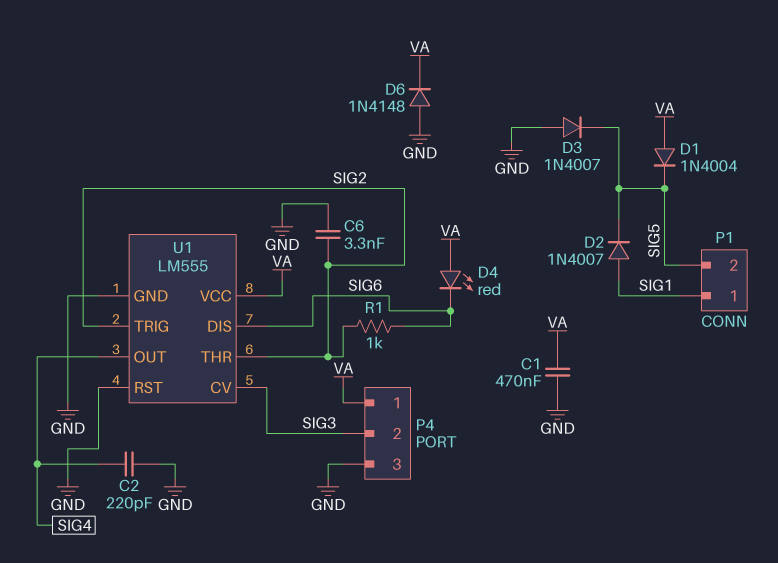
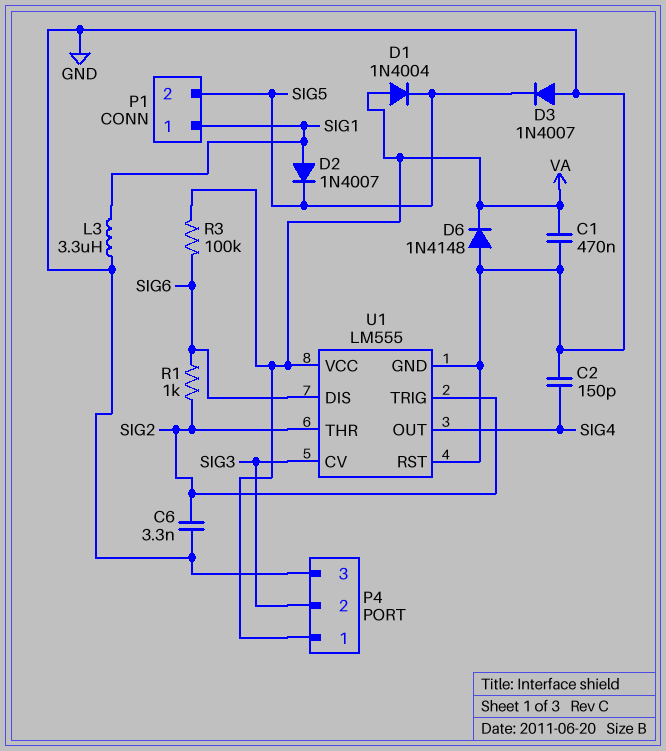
C2: 220pF (GND, SIG4) -> 150pF (GND, SIG4)
D4: LED red (A VA, K SIG6) -> none
L3: none -> 3.3uH (GND, SIG1)
R3: none -> 100k (SIG6, VA)

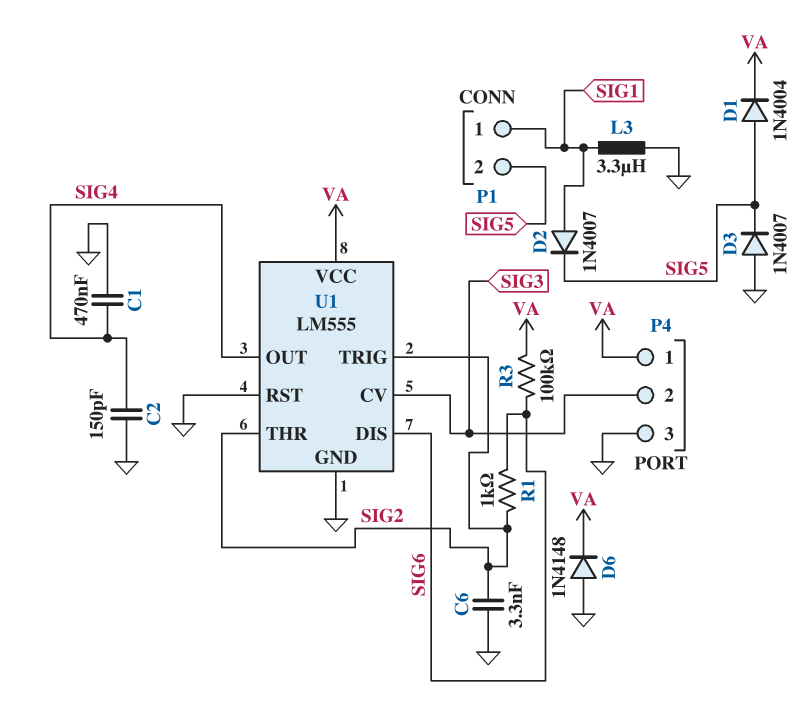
C1: 470nF (GND, VA) -> 470nF (GND, SIG4)
D1: diode 1N4004 (A VA, K SIG5) -> diode 1N4004 (A SIG5, K VA)

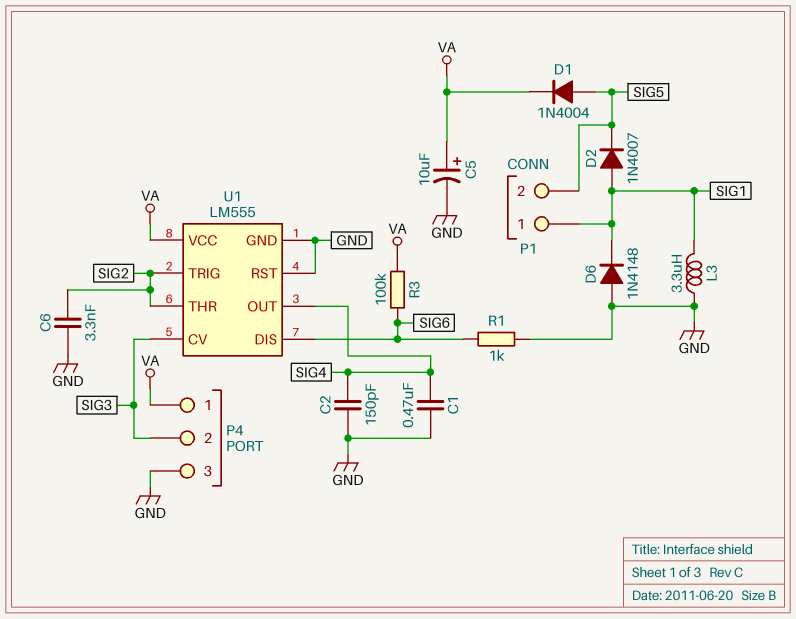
C5: none -> 10uF (plus VA, minus GND)
D3: diode 1N4007 (A GND, K SIG5) -> none
D6: diode 1N4148 (A GND, K VA) -> diode 1N4148 (A GND, K SIG1)
R1: 1k (SIG2, SIG6) -> 1k (GND, SIG6)

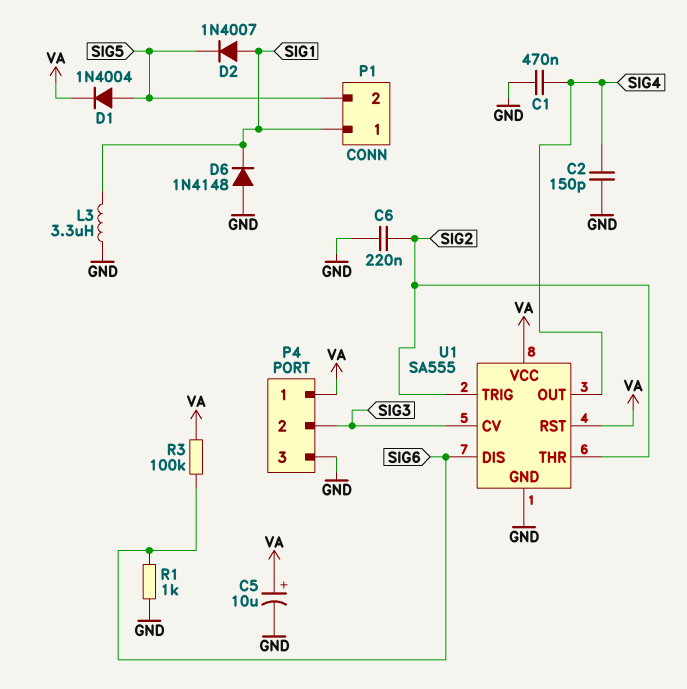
C6: 3.3nF (GND, SIG2) -> 220nF (GND, SIG2)
U1: LM555 -> SA555
U1 pin RST: GND -> VA

